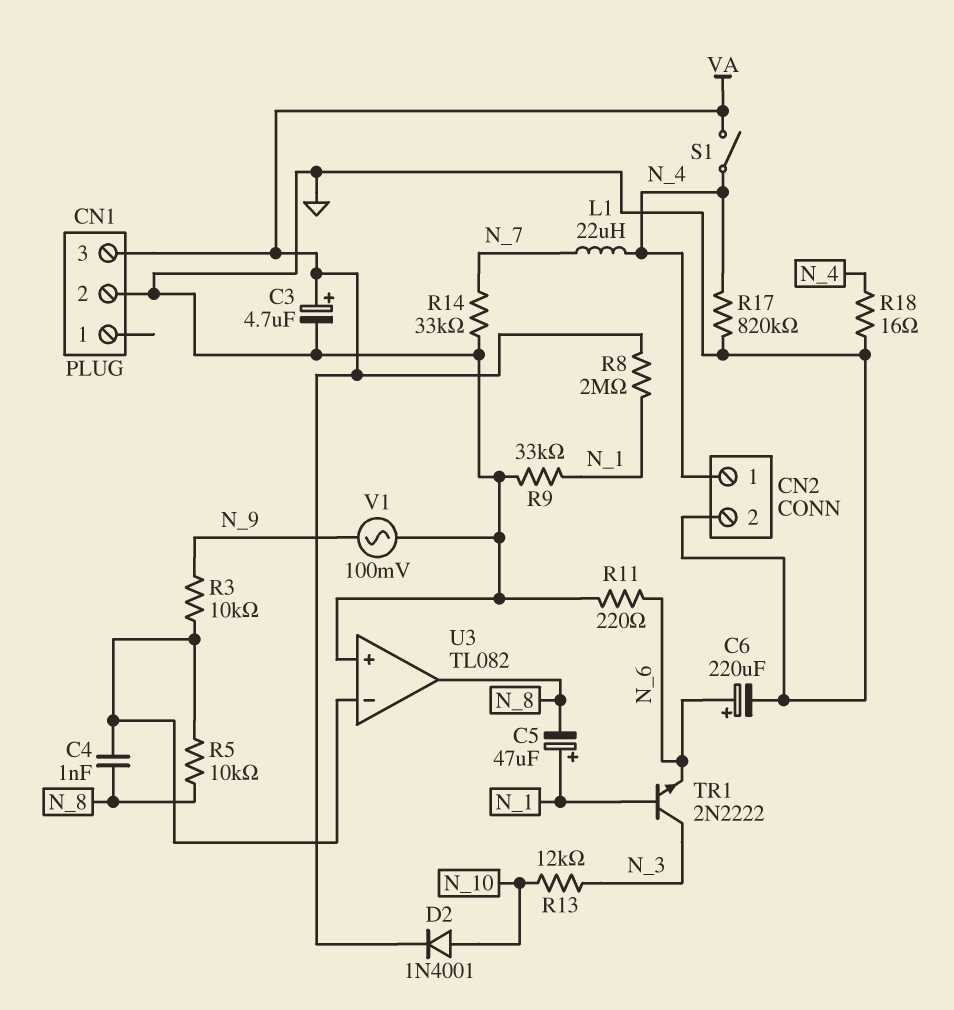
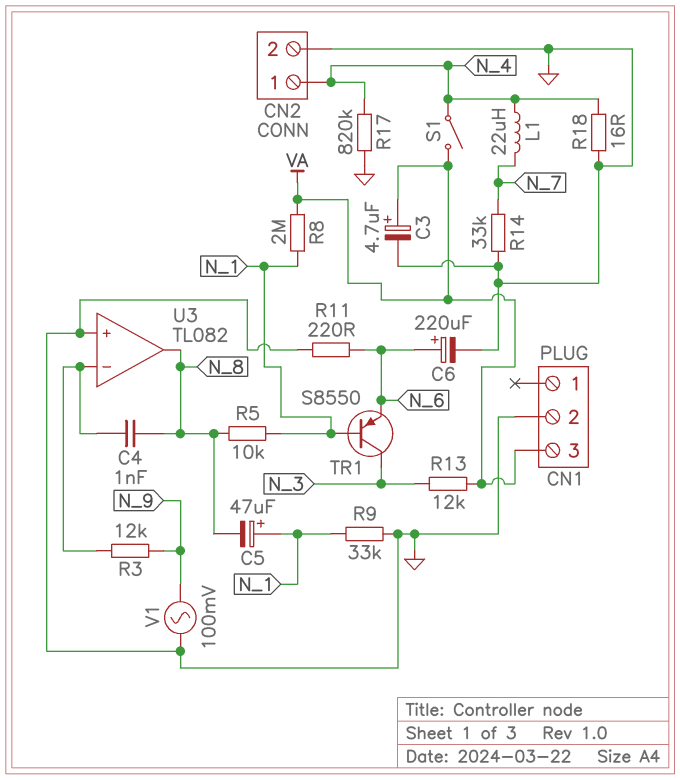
D2: diode 1N4001 (A N_10, K VA) -> none
R3: 10k (N_9, U3/in-) -> 12k (N_9, U3/in-)
R5: 10k (N_8, U3/in-) -> 10k (N_1, N_8)
R13: 12k (N_3, N_10) -> 12k (N_3, VA)
TR1: NPN 2N2222 (B N_1, C N_3, E N_6) -> PNP S8550 (B N_1, C N_3, E N_6)

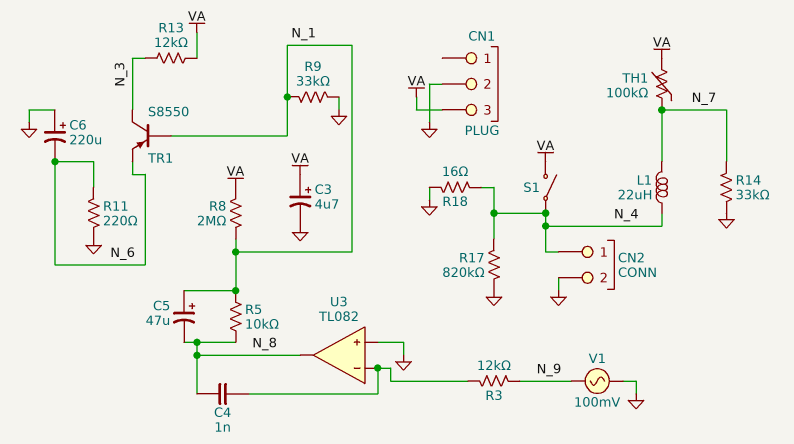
C6: 220uF (plus N_6, minus GND) -> 220uF (plus GND, minus N_6)
TH1: none -> 100k (N_7, VA)

